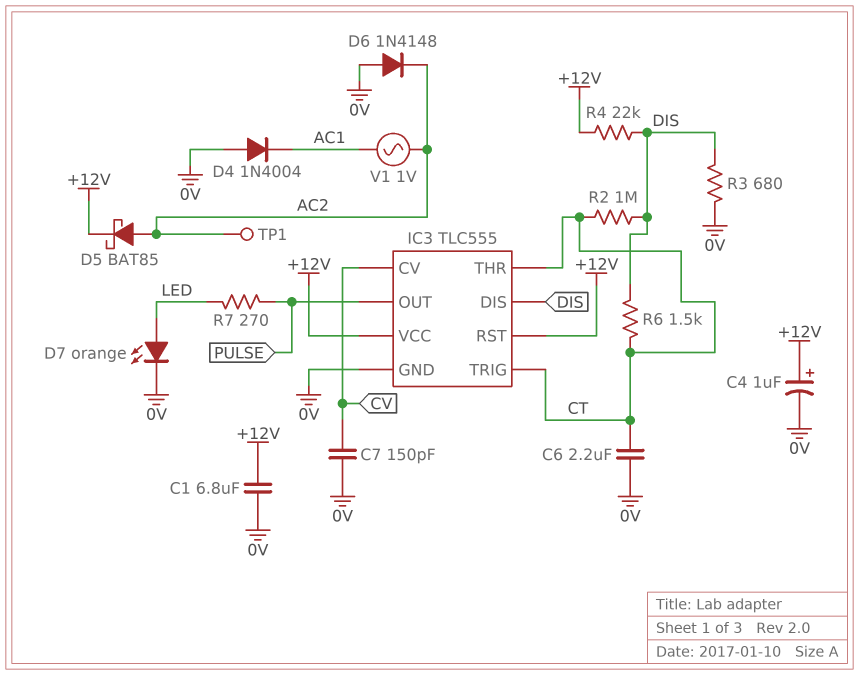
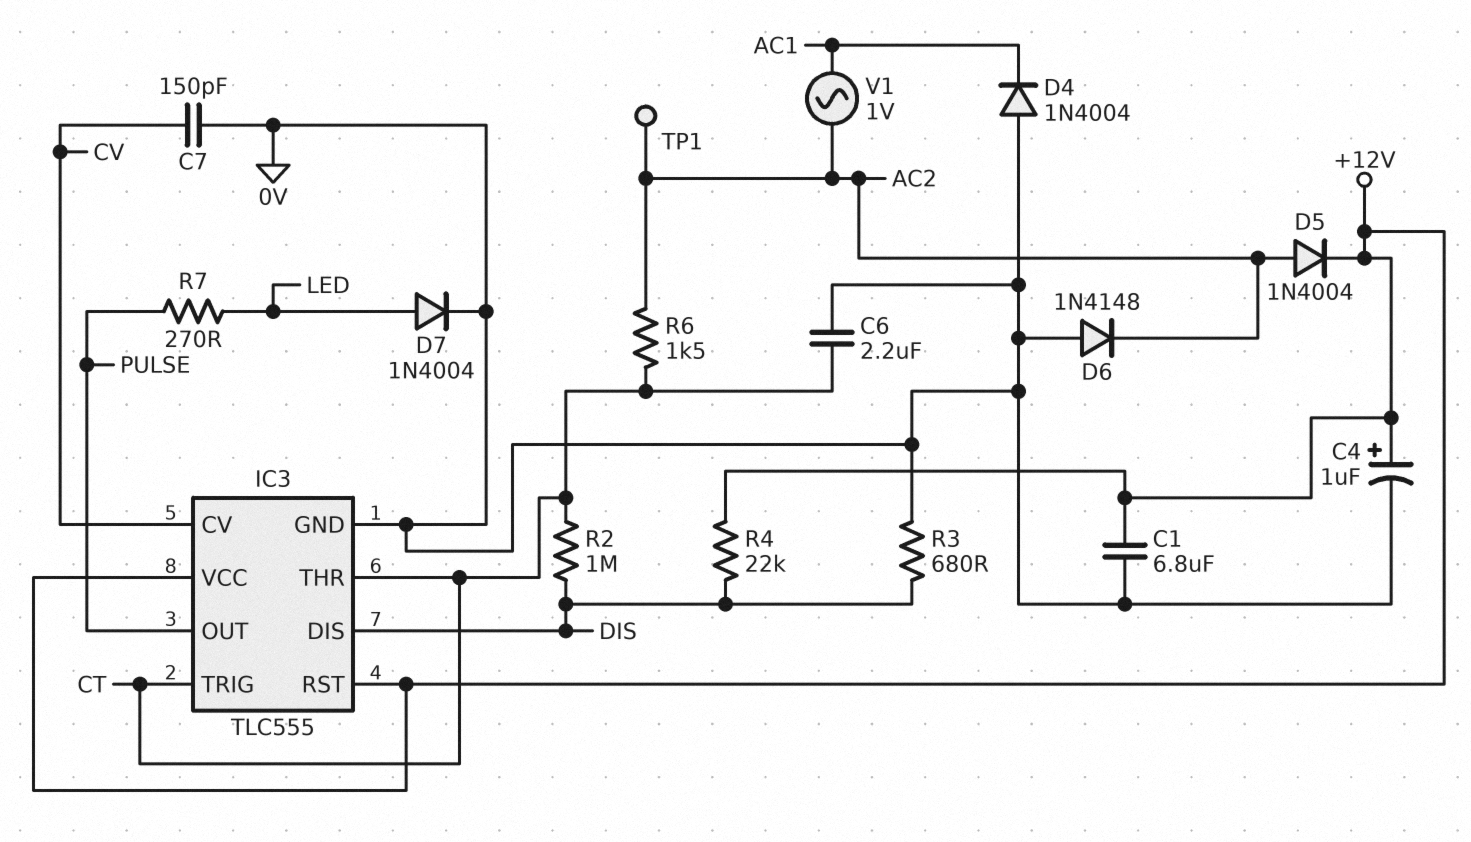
D5: schottky BAT85 (A AC2, K +12V) -> diode 1N4004 (A AC2, K +12V)
D7: LED orange (A LED, K 0V) -> diode 1N4004 (A LED, K 0V)
R6: 1.5k (CT, DIS) -> 1.5k (AC2, CT)

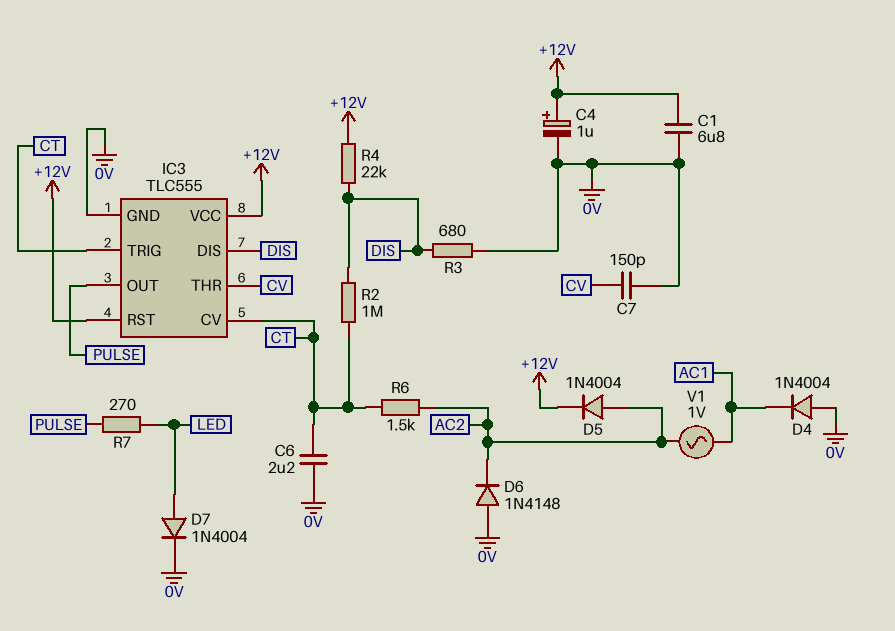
IC3 pin CV: CV -> CT
IC3 pin THR: CT -> CV
TP1: test point (AC2) -> none

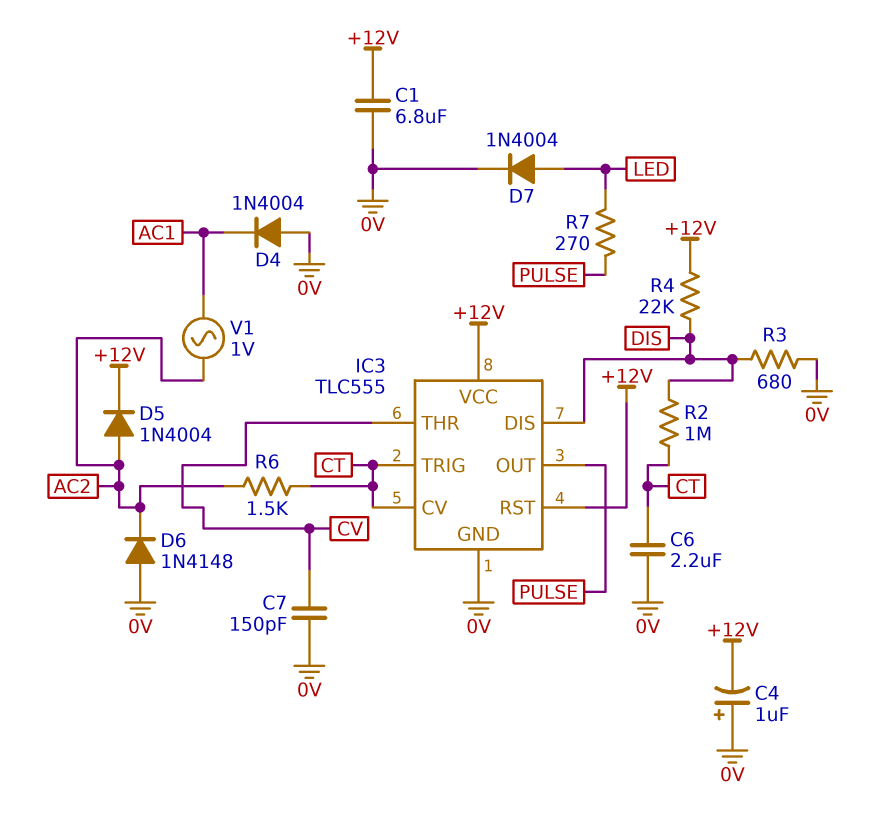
C4: 1uF (plus +12V, minus 0V) -> 1uF (plus 0V, minus +12V)

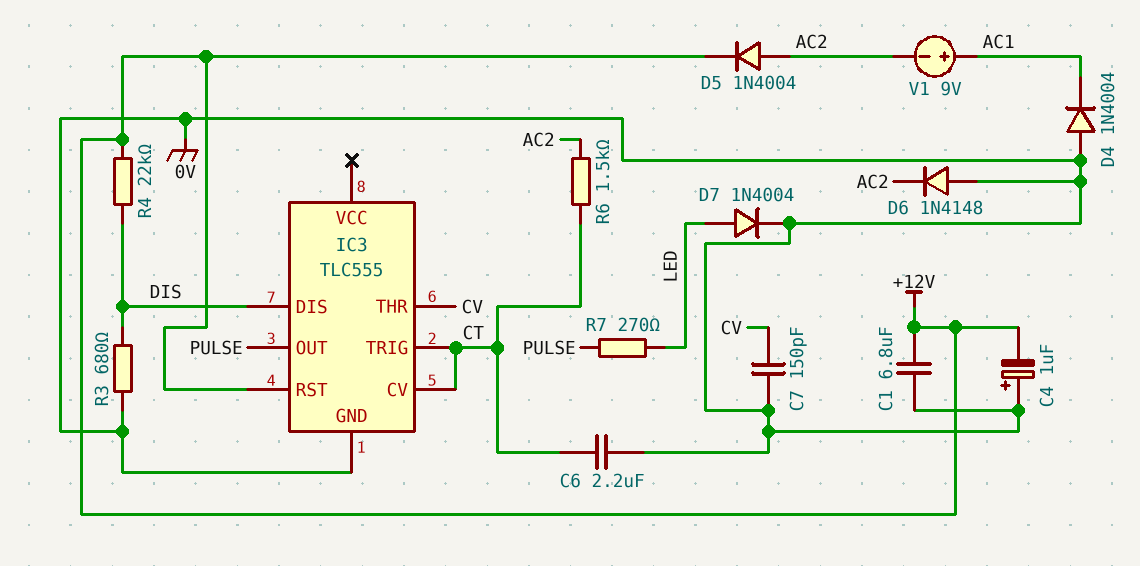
IC3 pin VCC: +12V -> none
R2: 1M (CT, DIS) -> none
V1: AC 1V (AC1, AC2) -> 9V (plus AC1, minus AC2)

